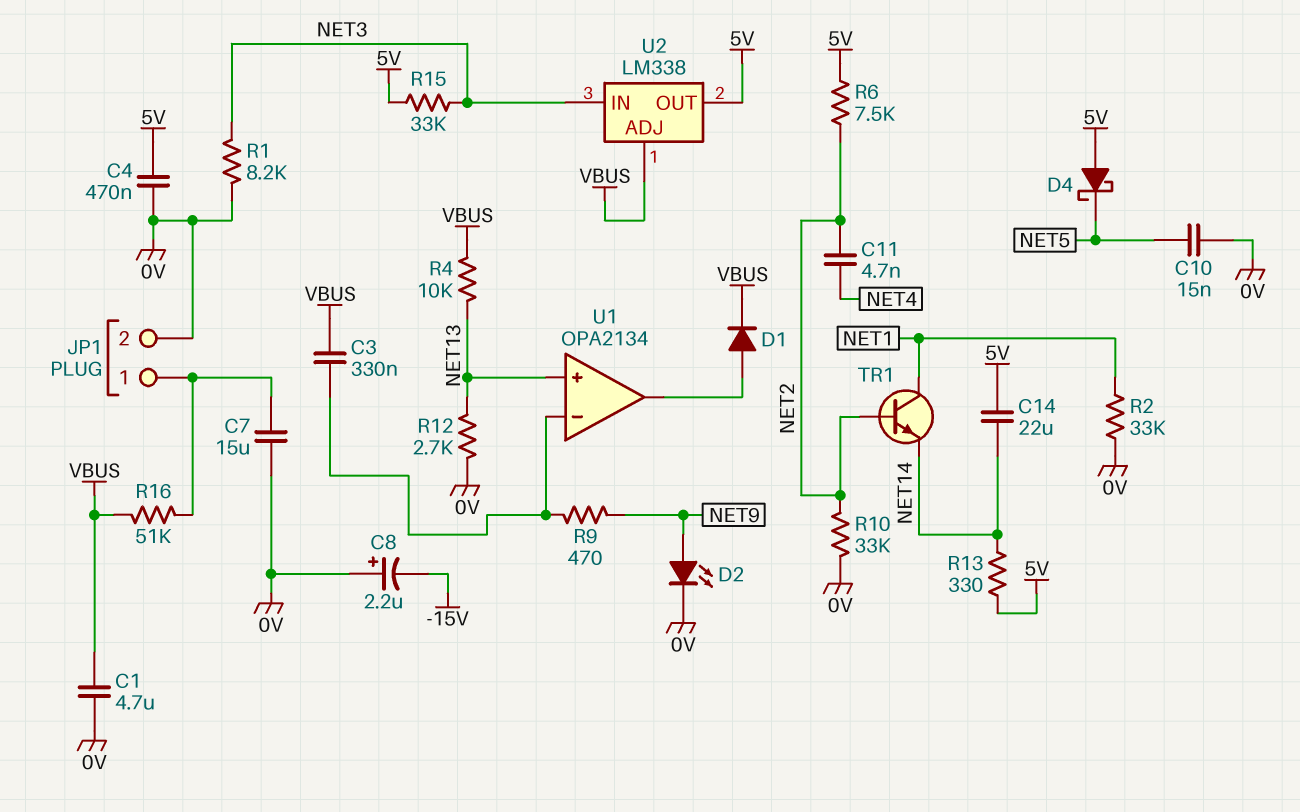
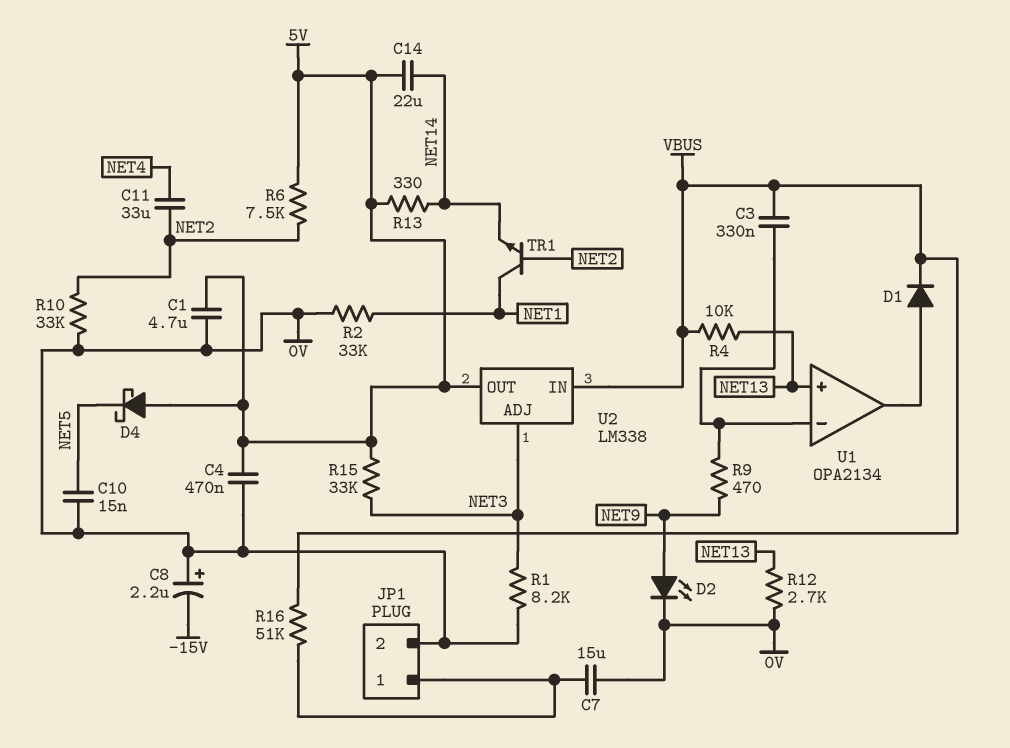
C1: 4.7uF (0V, VBUS) -> 4.7uF (0V, 5V)
C11: 4.7nF (NET2, NET4) -> 33uF (NET2, NET4)
U2 pin ADJ: VBUS -> NET3
U2 pin IN: NET3 -> VBUS

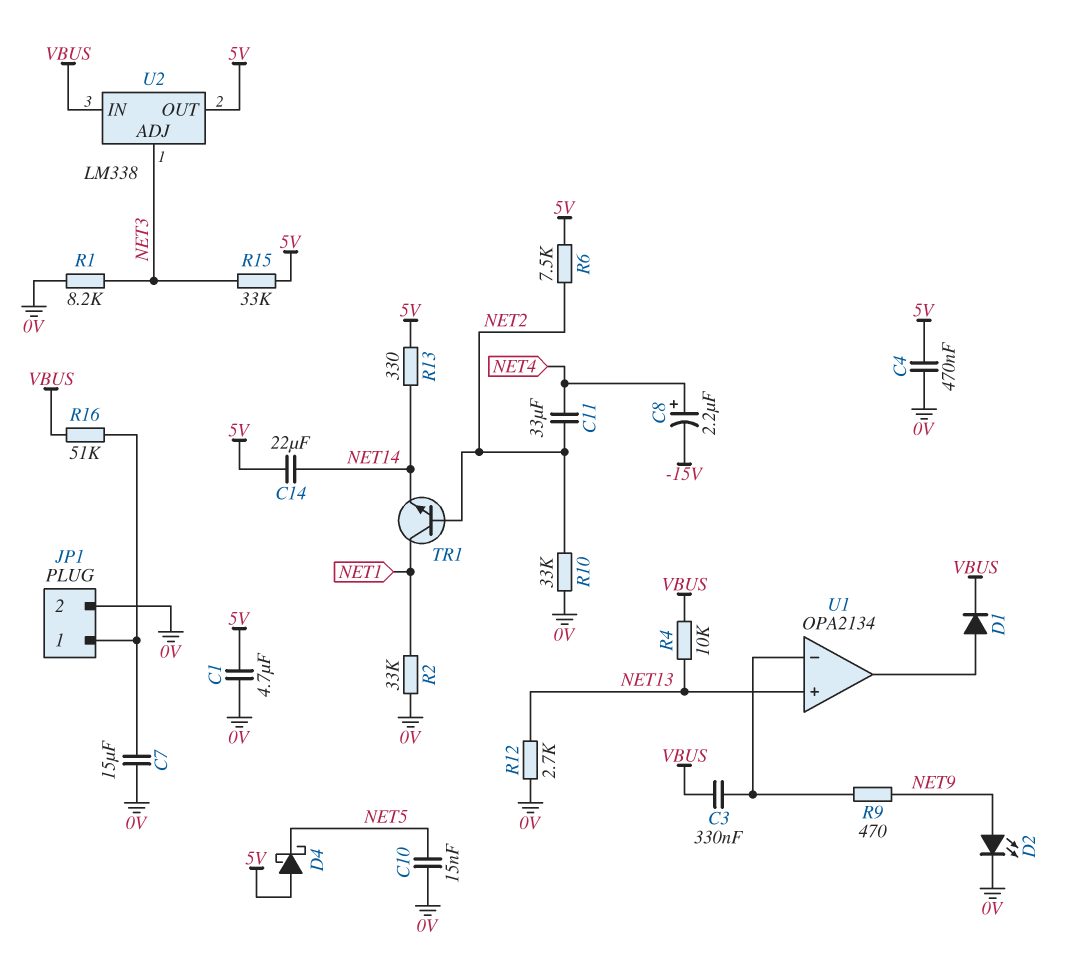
C8: 2.2uF (plus 0V, minus -15V) -> 2.2uF (plus NET4, minus -15V)

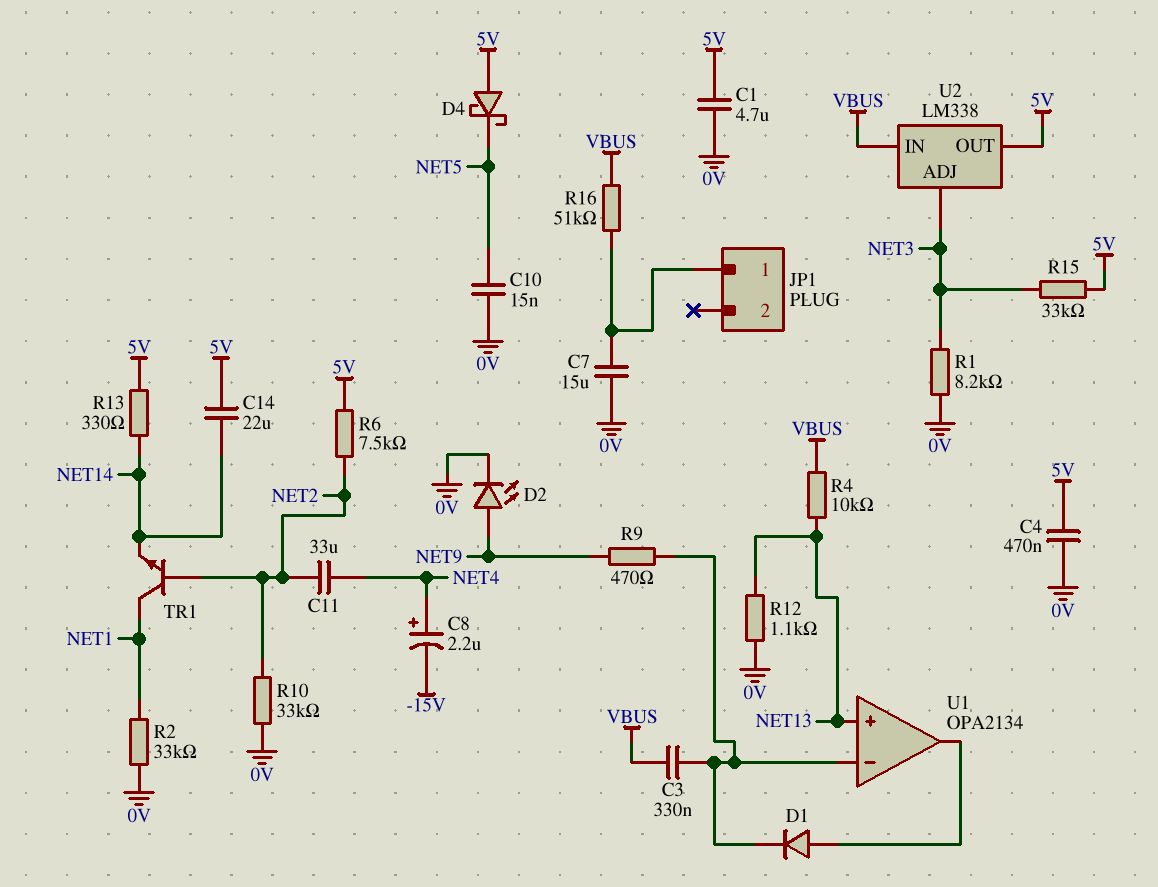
D1: diode (A U1/out, K VBUS) -> diode (A U1/out, K U1/in-)
JP1 pin 2: 0V -> none
R12: 2.7k (0V, NET13) -> 1.1k (0V, NET13)

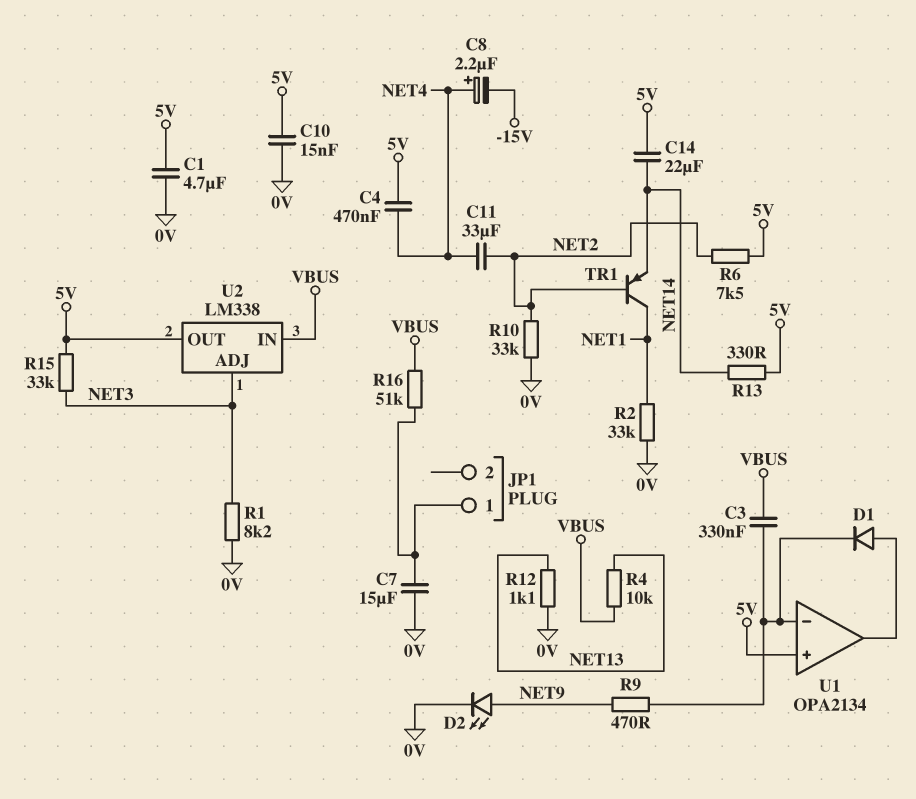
C4: 470nF (0V, 5V) -> 470nF (5V, NET4)
C10: 15nF (0V, NET5) -> 15nF (0V, 5V)
D4: schottky (A 5V, K NET5) -> none
TR1: NPN (B NET2, C NET1, E NET14) -> PNP (B NET2, C NET1, E NET14)
U1 pin in+: NET13 -> 5V

